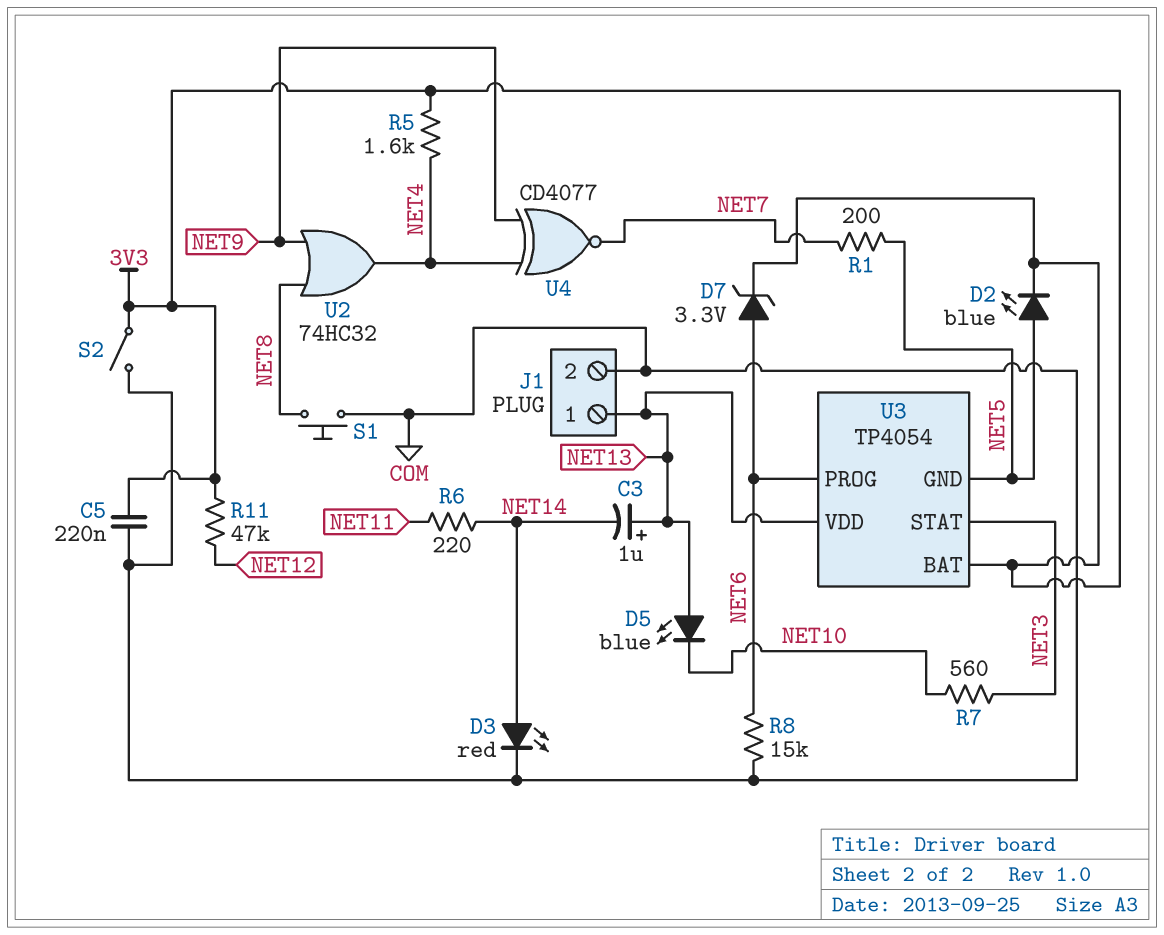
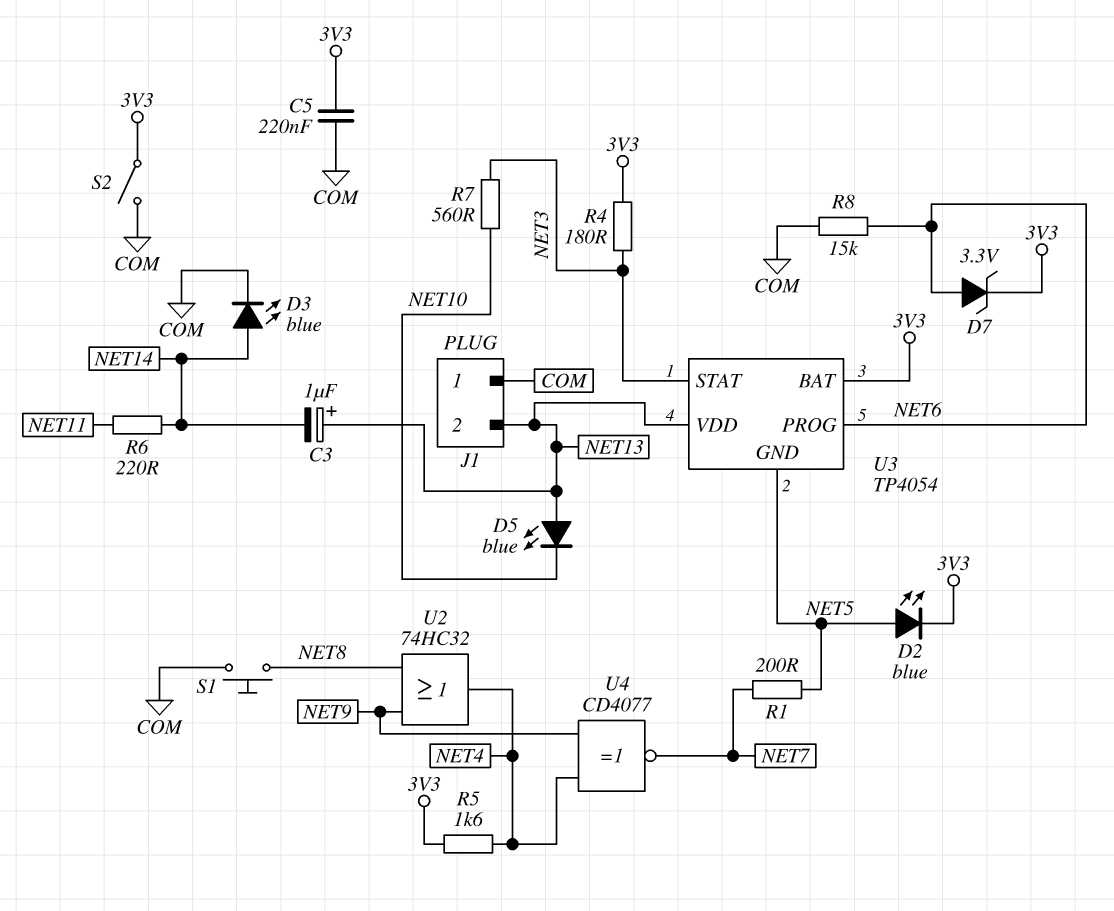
D3: LED red (A NET14, K COM) -> LED blue (A NET14, K COM)
J1 pin 1: NET13 -> COM
J1 pin 2: COM -> NET13
R4: none -> 180 (3V3, NET3)
R11: 47k (3V3, NET12) -> none

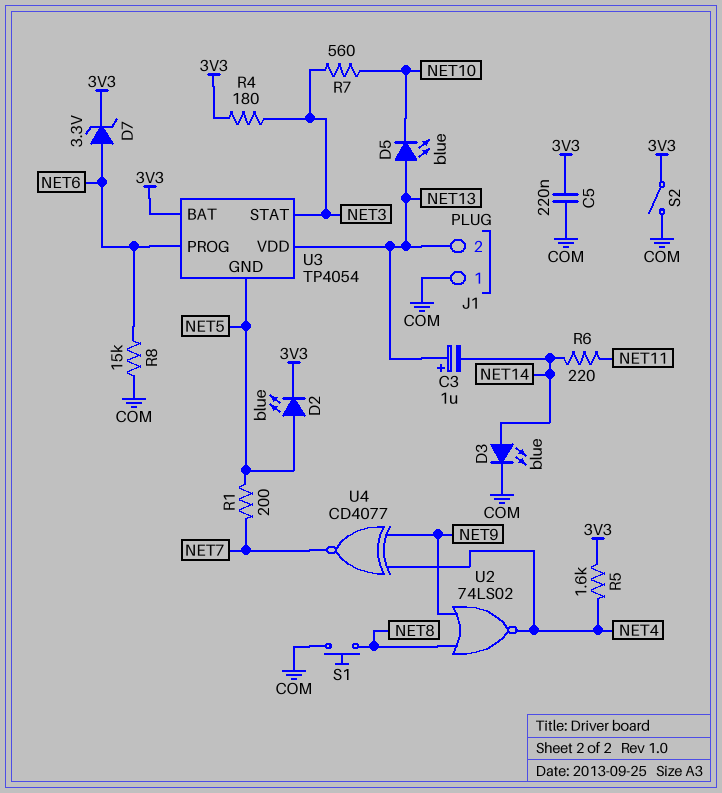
U2: OR 74HC32 (in NET8, in NET9, out NET4) -> NOR 74LS02 (in NET8, in NET9, out NET4)

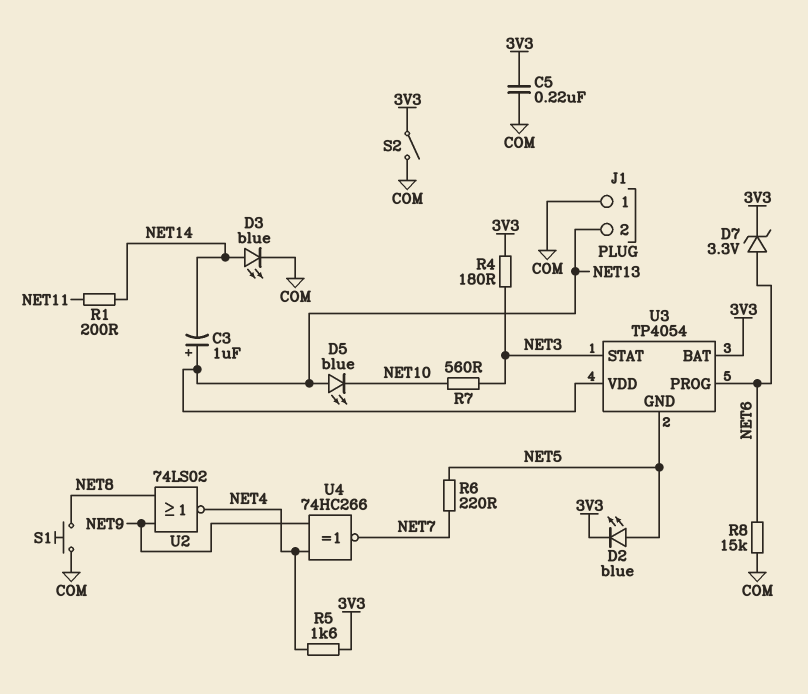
R1: 200 (NET5, NET7) -> 200 (NET11, NET14)
R6: 220 (NET11, NET14) -> 220 (NET5, NET7)
U4: XNOR CD4077 (in NET4, in NET9, out NET7) -> XNOR 74HC266 (in NET4, in NET9, out NET7)

